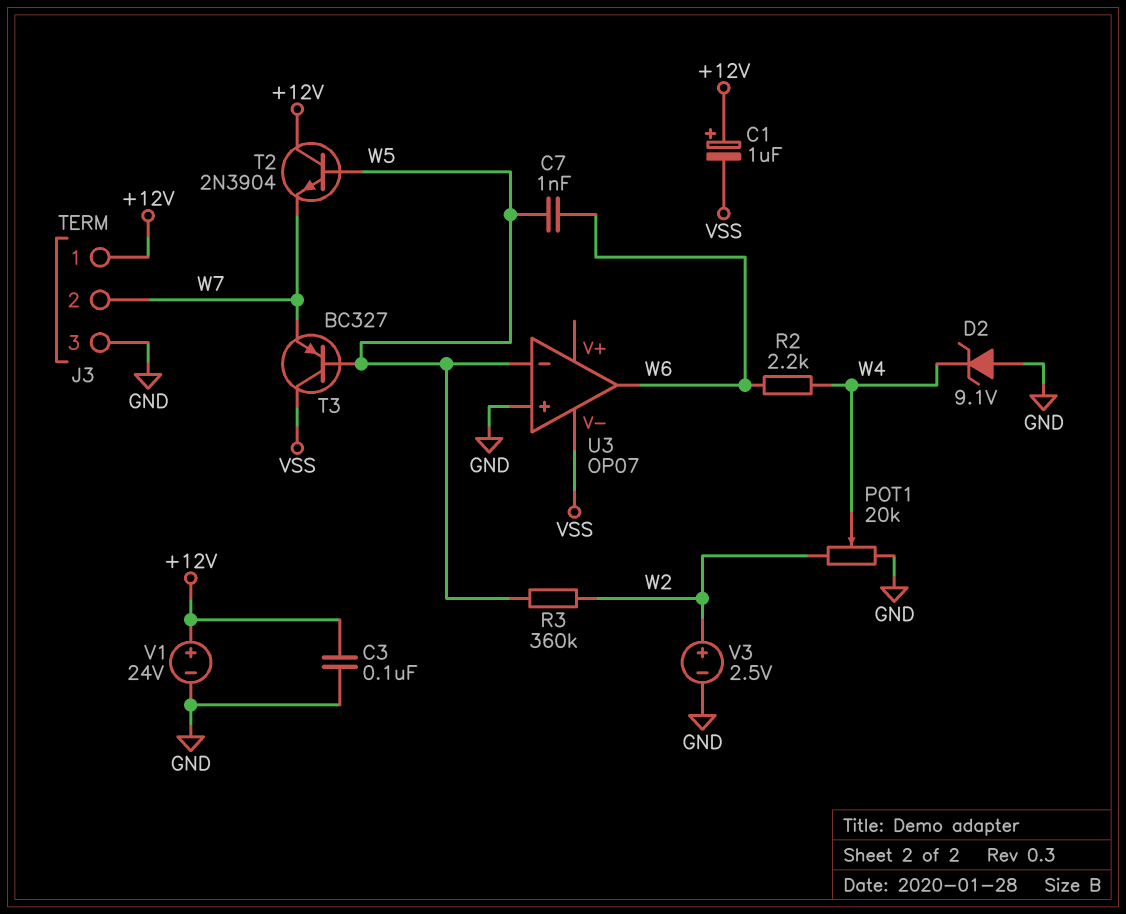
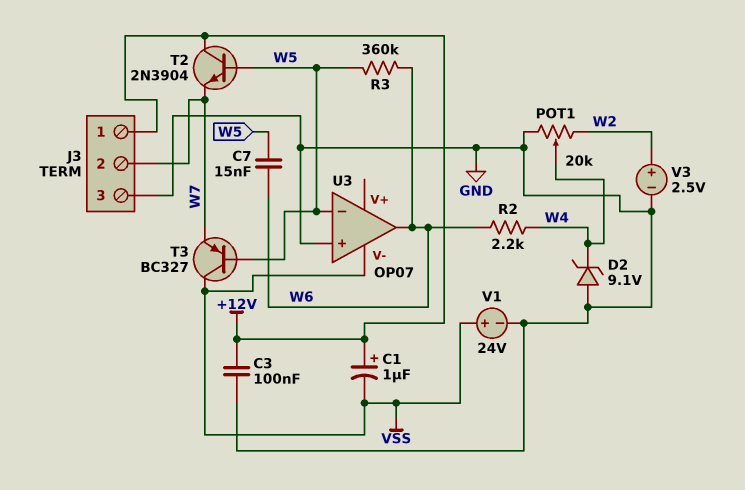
C7: 1nF (W5, W6) -> 15nF (W5, W6)
R3: 360k (W2, W5) -> 360k (W5, W6)
V1: 24V (plus +12V, minus GND) -> 24V (plus VSS, minus GND)

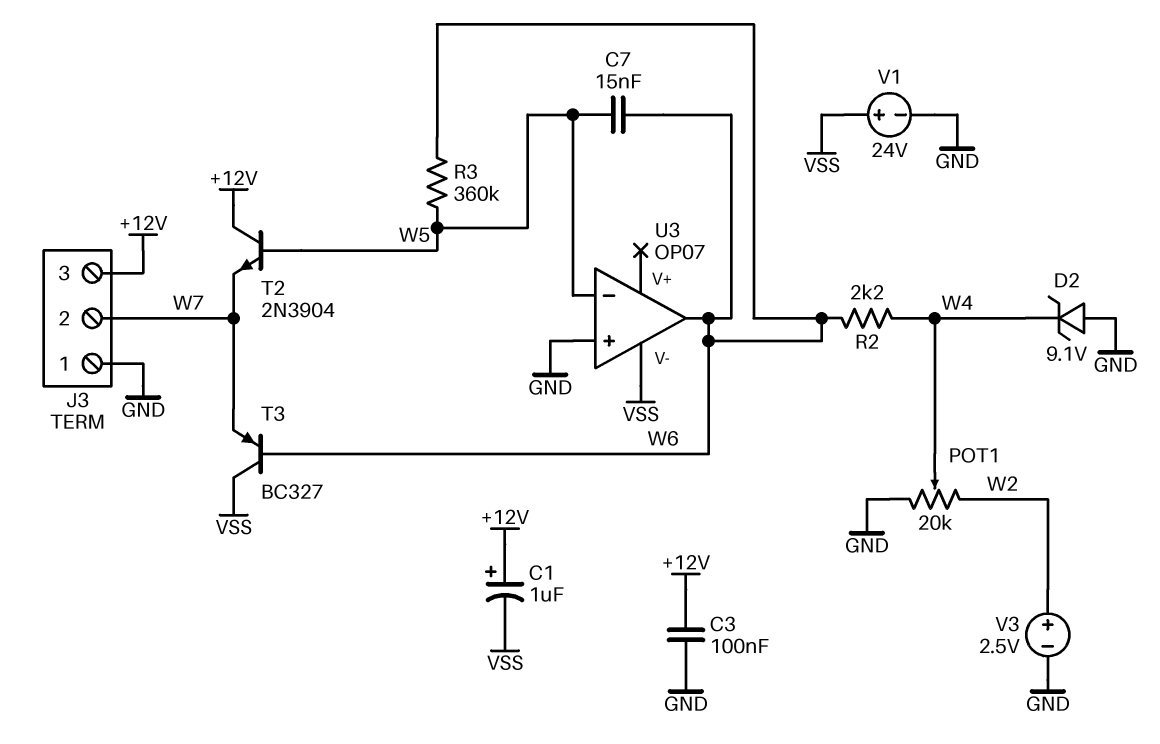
J3 pin 1: +12V -> GND
J3 pin 3: GND -> +12V
T3: PNP BC327 (B W5, C VSS, E W7) -> PNP BC327 (B W6, C VSS, E W7)

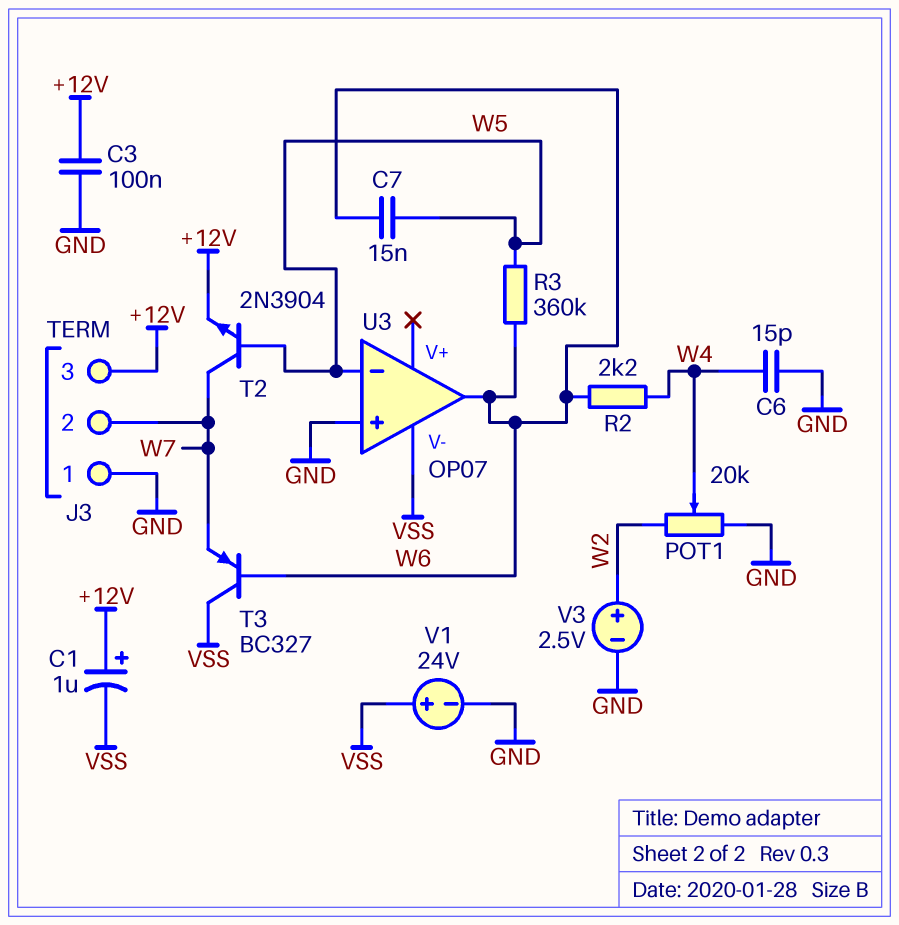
C6: none -> 15pF (GND, W4)
D2: zener 9.1V (A GND, K W4) -> none
T2: NPN 2N3904 (B W5, C +12V, E W7) -> NPN 2N3904 (B W5, C W7, E +12V)

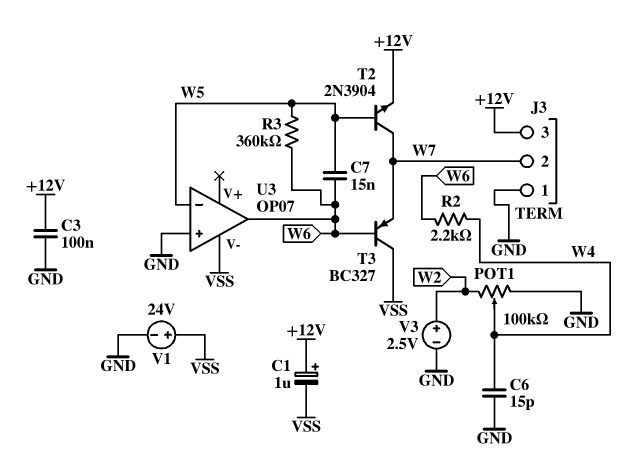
POT1: 20k (GND, W2, wiper W4) -> 100k (GND, W2, wiper W4)

